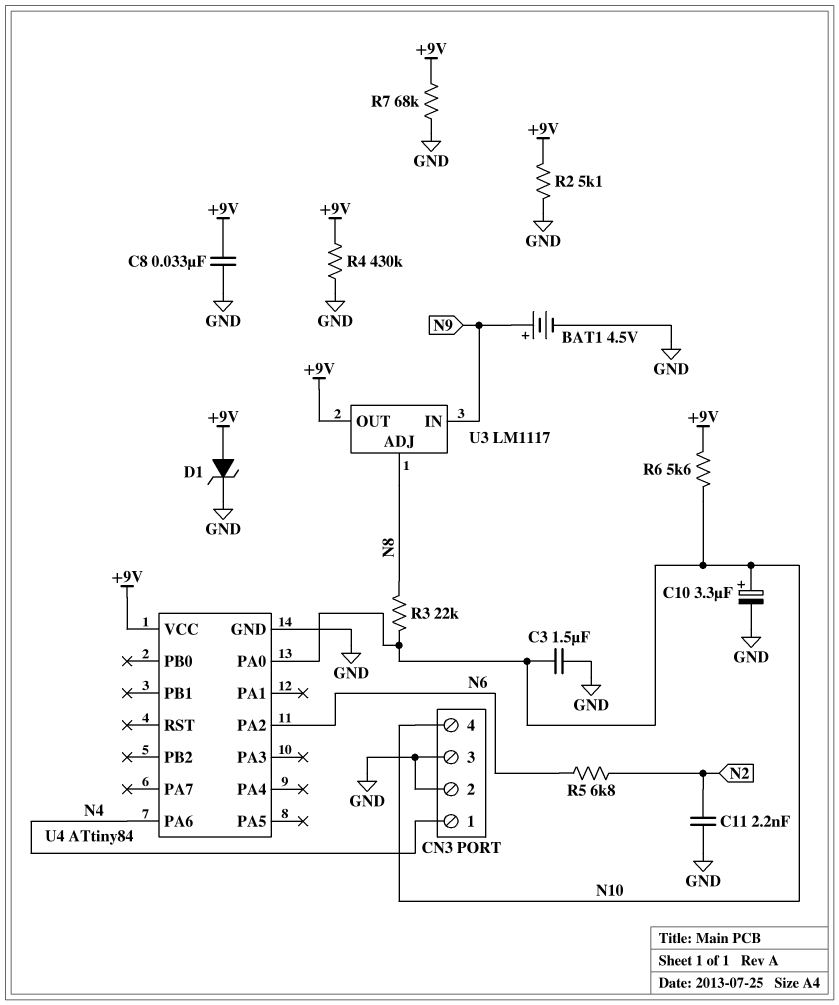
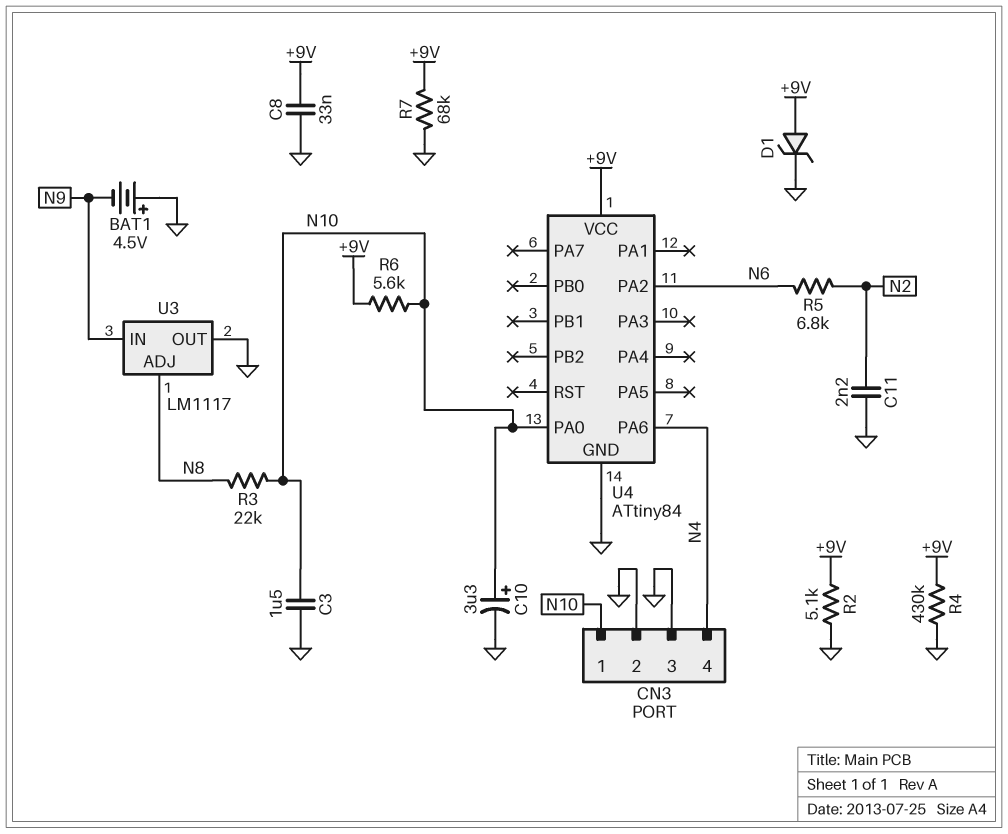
BAT1: 4.5V (plus N9, minus GND) -> 4.5V (plus GND, minus N9)
CN3 pin 1: N4 -> N10
CN3 pin 4: N10 -> N4
U3 pin OUT: +9V -> GND

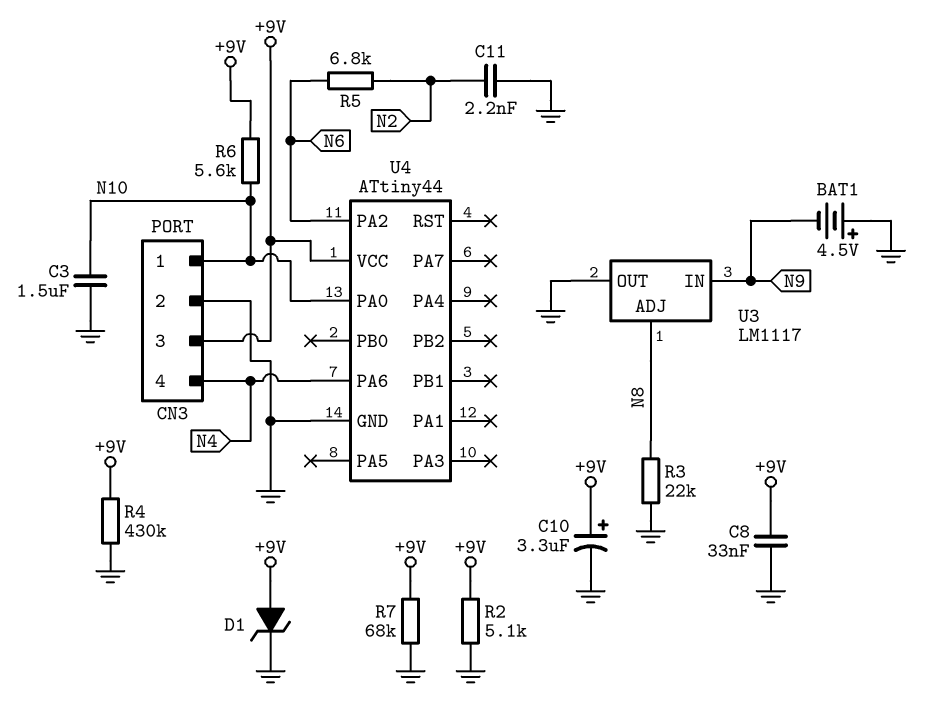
C10: 3.3uF (plus N10, minus GND) -> 3.3uF (plus +9V, minus GND)
CN3 pin 3: GND -> +9V
R3: 22k (N8, N10) -> 22k (GND, N8)
U4: ATtiny84 -> ATtiny44

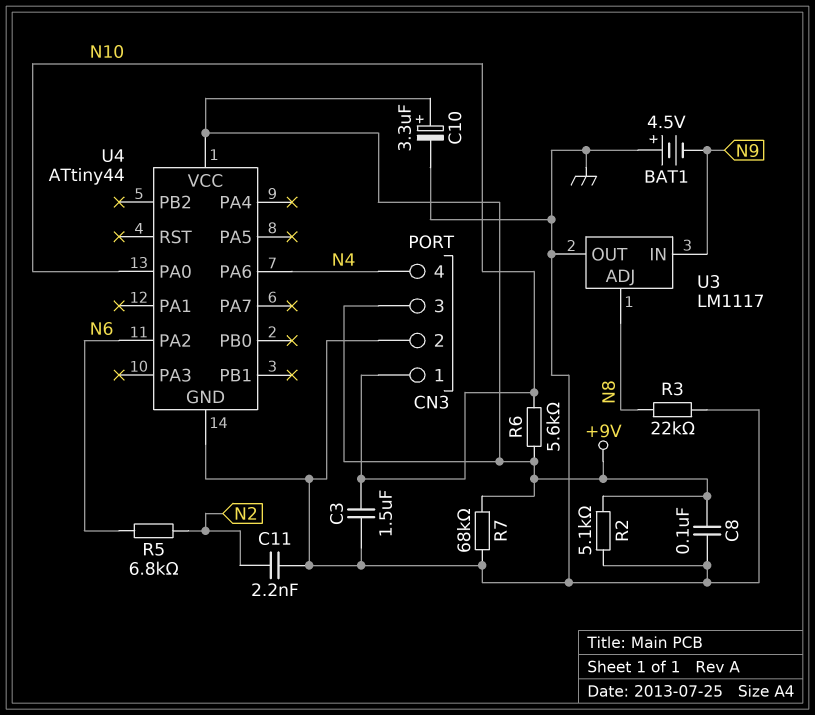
C8: 33nF (+9V, GND) -> 100nF (+9V, GND)
D1: zener (A +9V, K GND) -> none
R4: 430k (+9V, GND) -> none

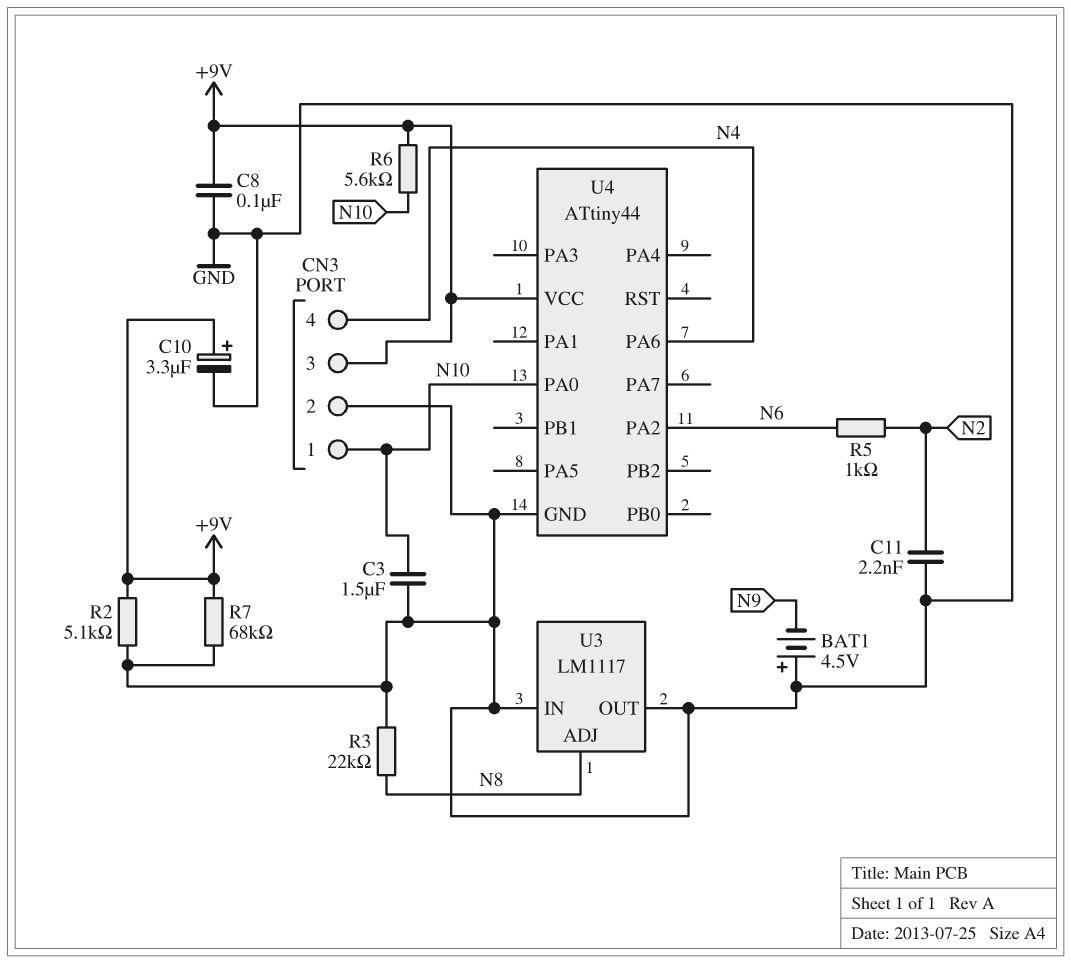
R5: 6.8k (N2, N6) -> 1k (N2, N6)
U3 pin IN: N9 -> GND

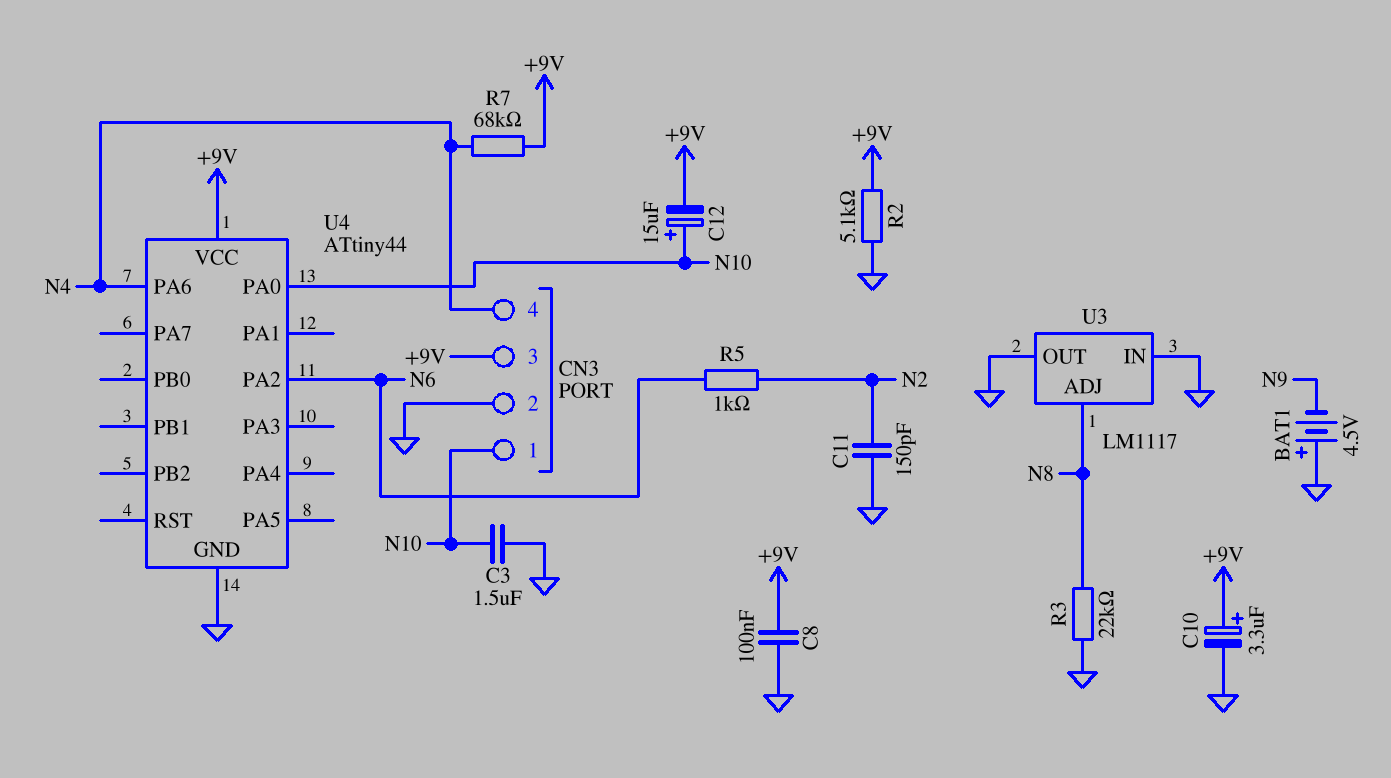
C11: 2.2nF (GND, N2) -> 150pF (GND, N2)
C12: none -> 15uF (plus N10, minus +9V)
R6: 5.6k (+9V, N10) -> none
R7: 68k (+9V, GND) -> 68k (+9V, N4)

